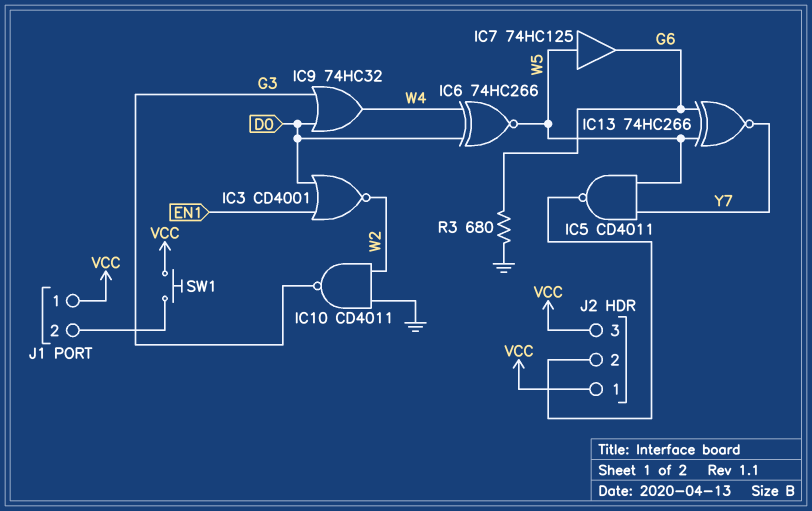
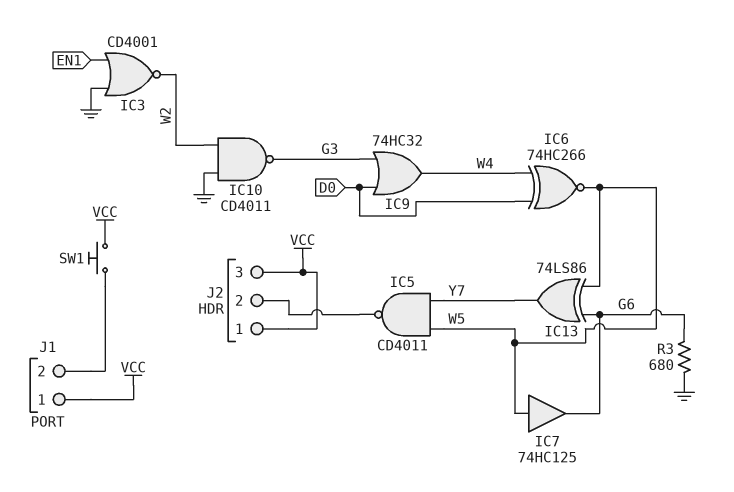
IC3: NOR CD4001 (in D0, in EN1, out W2) -> NOR CD4001 (in EN1, in GND, out W2)
IC13: XNOR 74HC266 (in G6, in W5, out Y7) -> XOR 74LS86 (in G6, in W5, out Y7)

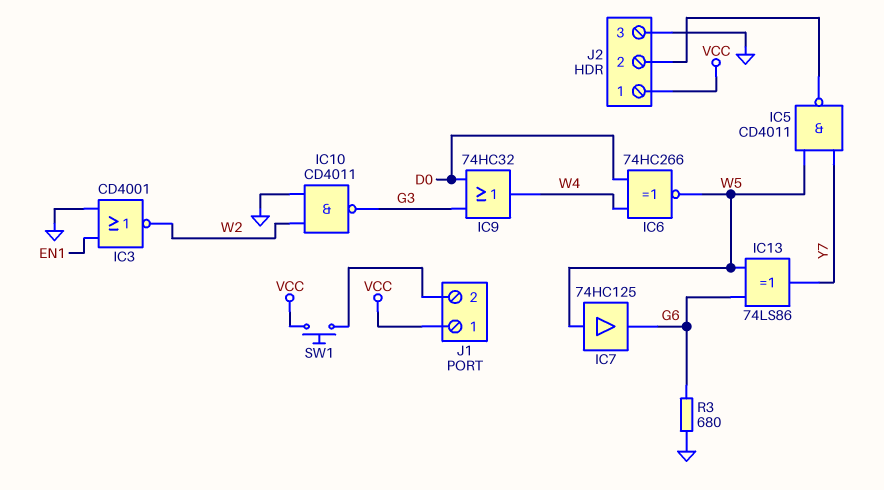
J2 pin 3: VCC -> GND

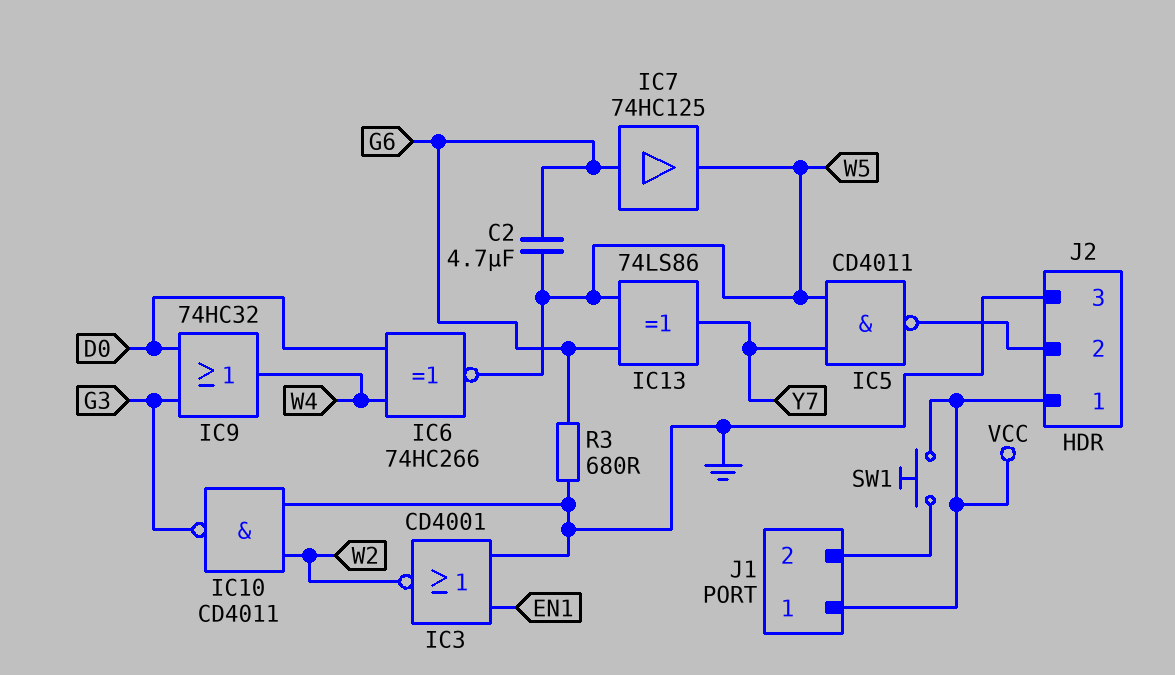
C2: none -> 4.7uF (G6, W5)
IC7: buffer 74HC125 (in W5, out G6) -> buffer 74HC125 (in G6, out W5)

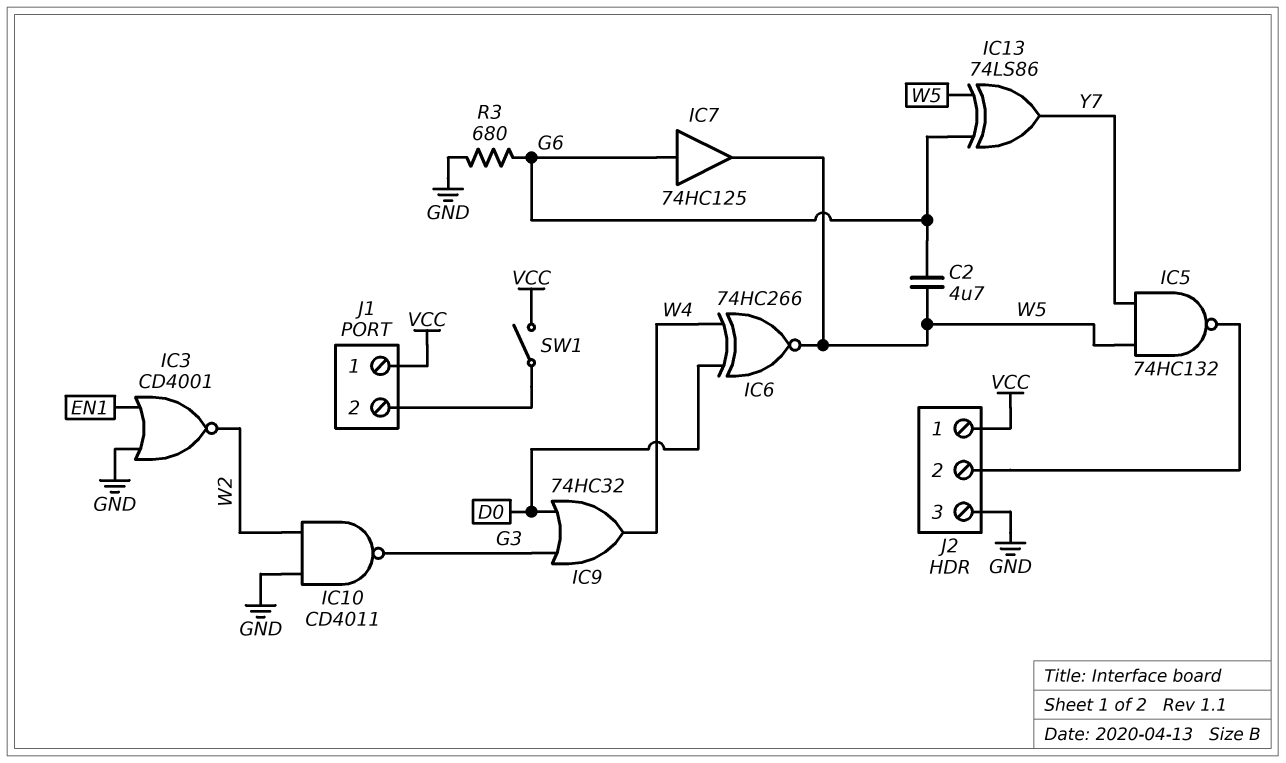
IC5: NAND CD4011 (in W5, in Y7, out J2/2) -> NAND 74HC132 (in W5, in Y7, out J2/2)
SW1: button (J1/2, VCC) -> switch (J1/2, VCC)

